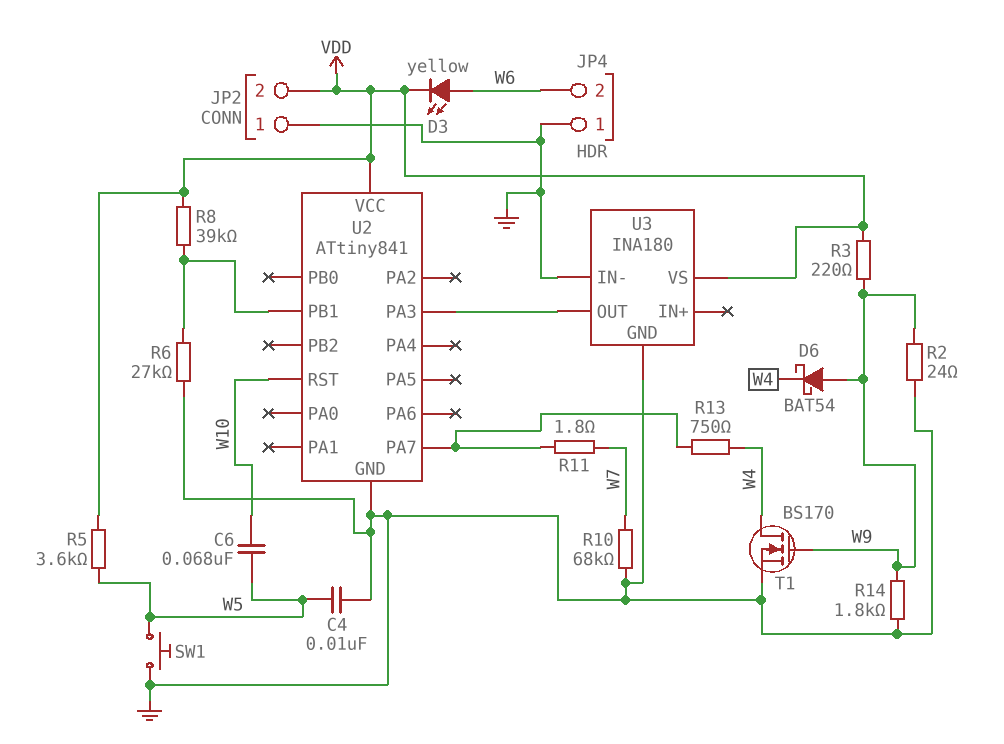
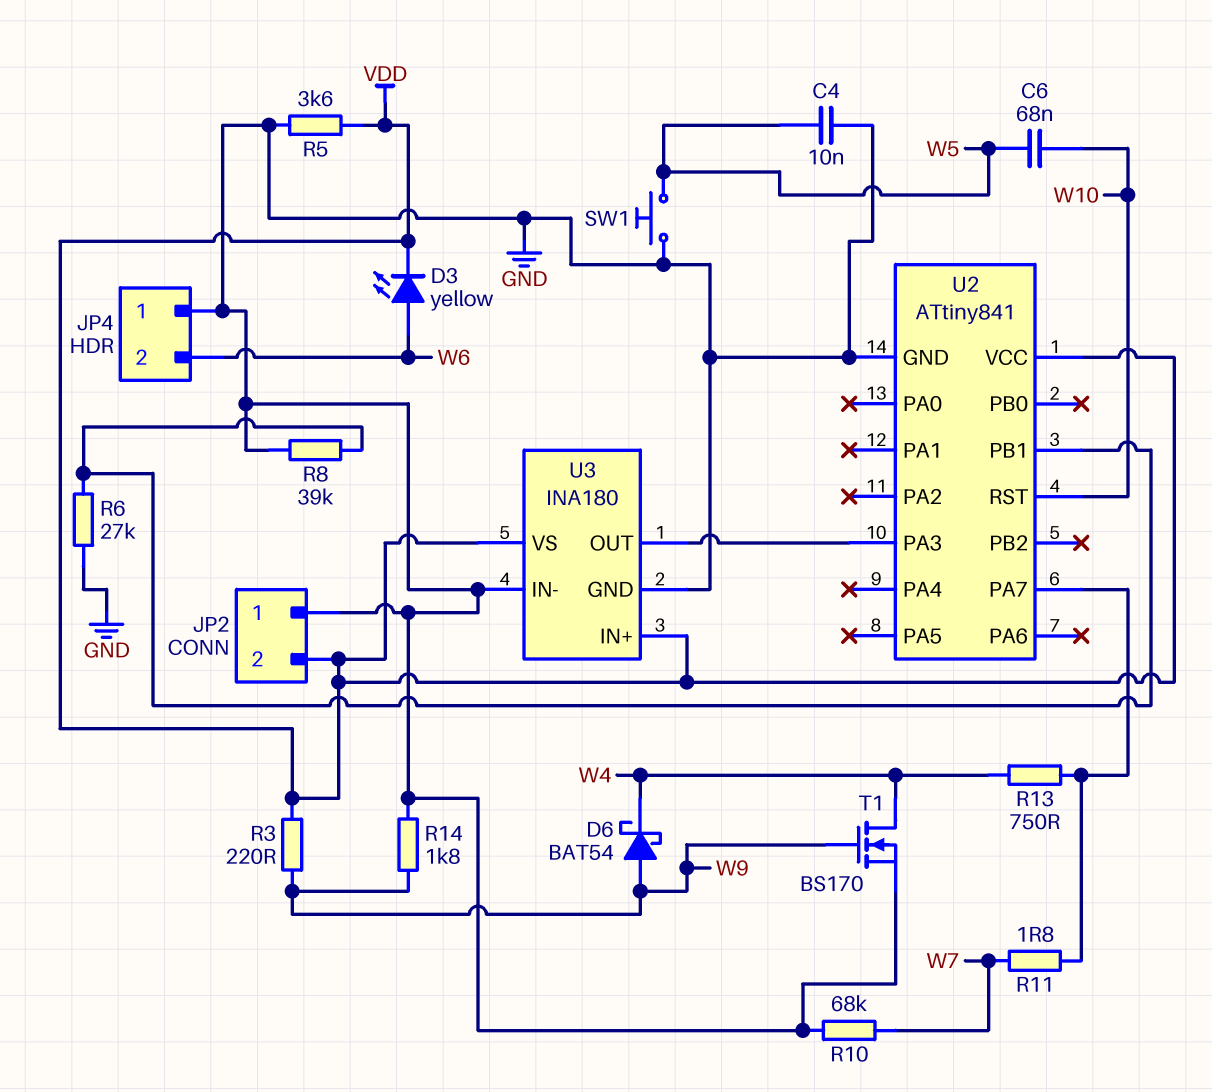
R2: 24 (GND, W9) -> none
R5: 3.6k (VDD, W5) -> 3.6k (GND, VDD)
R8: 39k (U2/PB1, VDD) -> 39k (GND, U2/PB1)
U3 pin IN+: none -> VDD

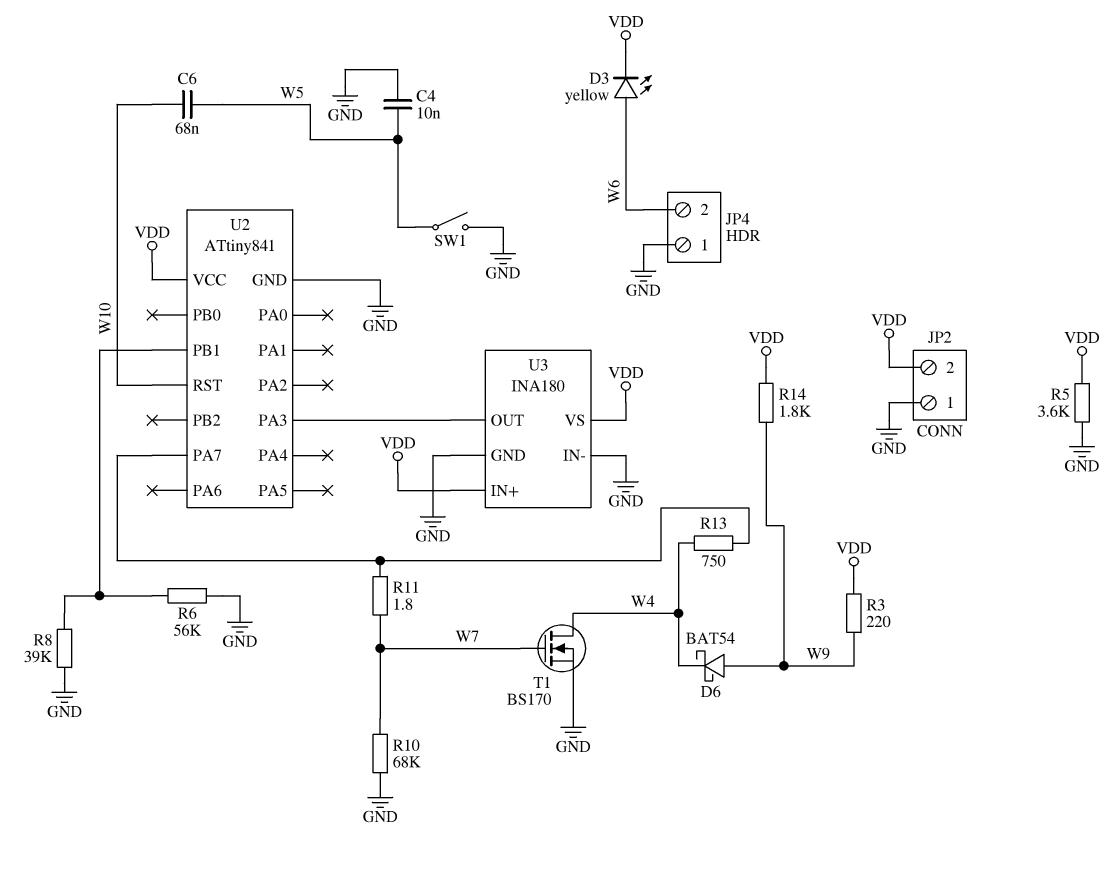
R6: 27k (GND, U2/PB1) -> 56k (GND, U2/PB1)
R14: 1.8k (GND, W9) -> 1.8k (VDD, W9)
SW1: button (GND, W5) -> switch (GND, W5)
T1: NMOS BS170 (G W9, D W4, S GND) -> NMOS BS170 (G W7, D W4, S GND)

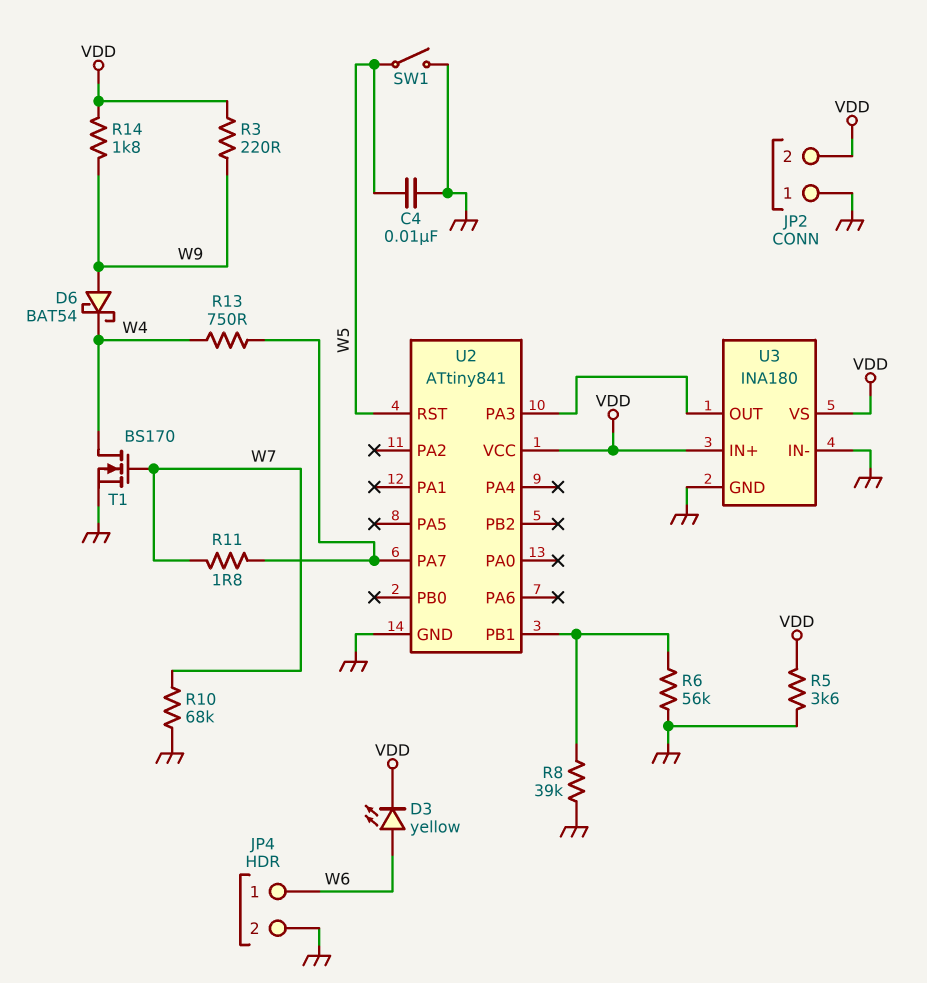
C6: 68nF (W5, W10) -> none
JP4 pin 1: GND -> W6
JP4 pin 2: W6 -> GND
U2 pin RST: W10 -> W5

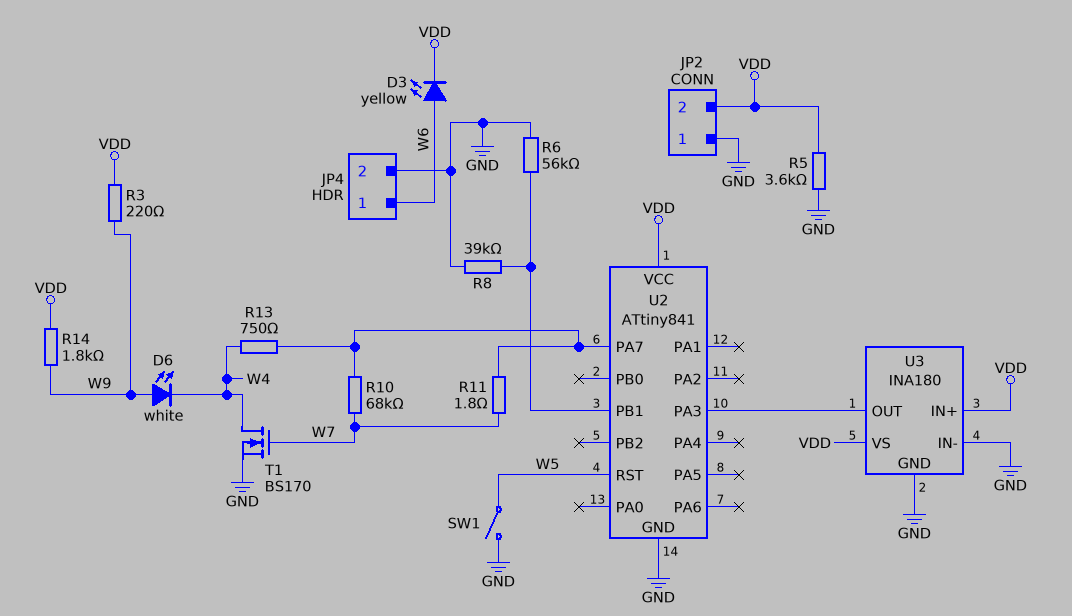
C4: 10nF (GND, W5) -> none
D6: schottky BAT54 (A W9, K W4) -> LED white (A W9, K W4)
R10: 68k (GND, W7) -> 68k (U2/PA7, W7)

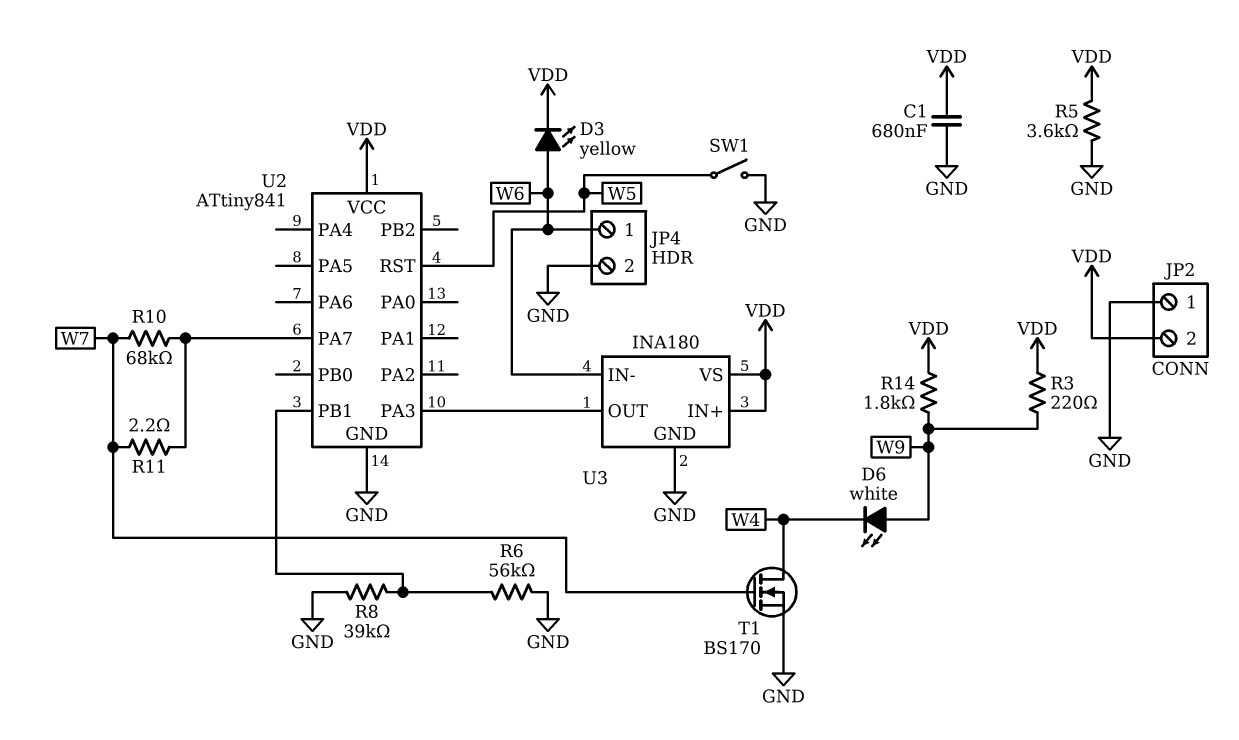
C1: none -> 680nF (GND, VDD)
R11: 1.8 (U2/PA7, W7) -> 2.2 (U2/PA7, W7)
R13: 750 (U2/PA7, W4) -> none
U3 pin IN-: GND -> W6

